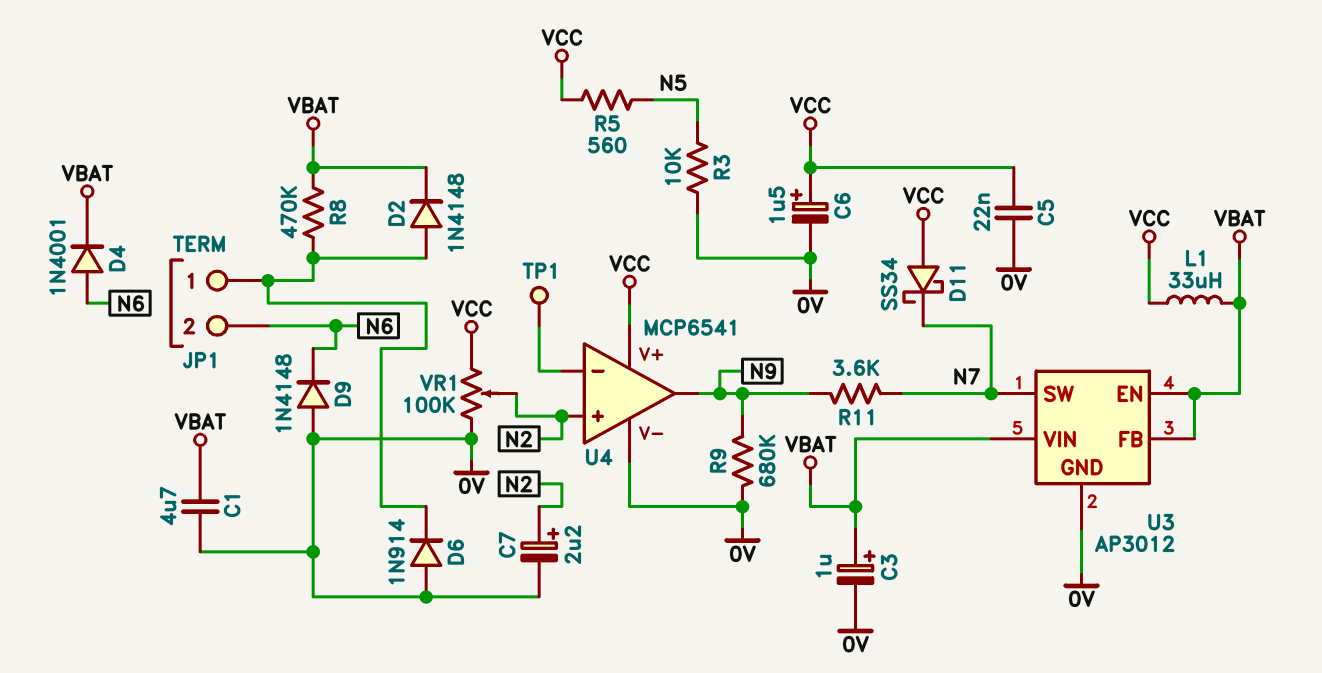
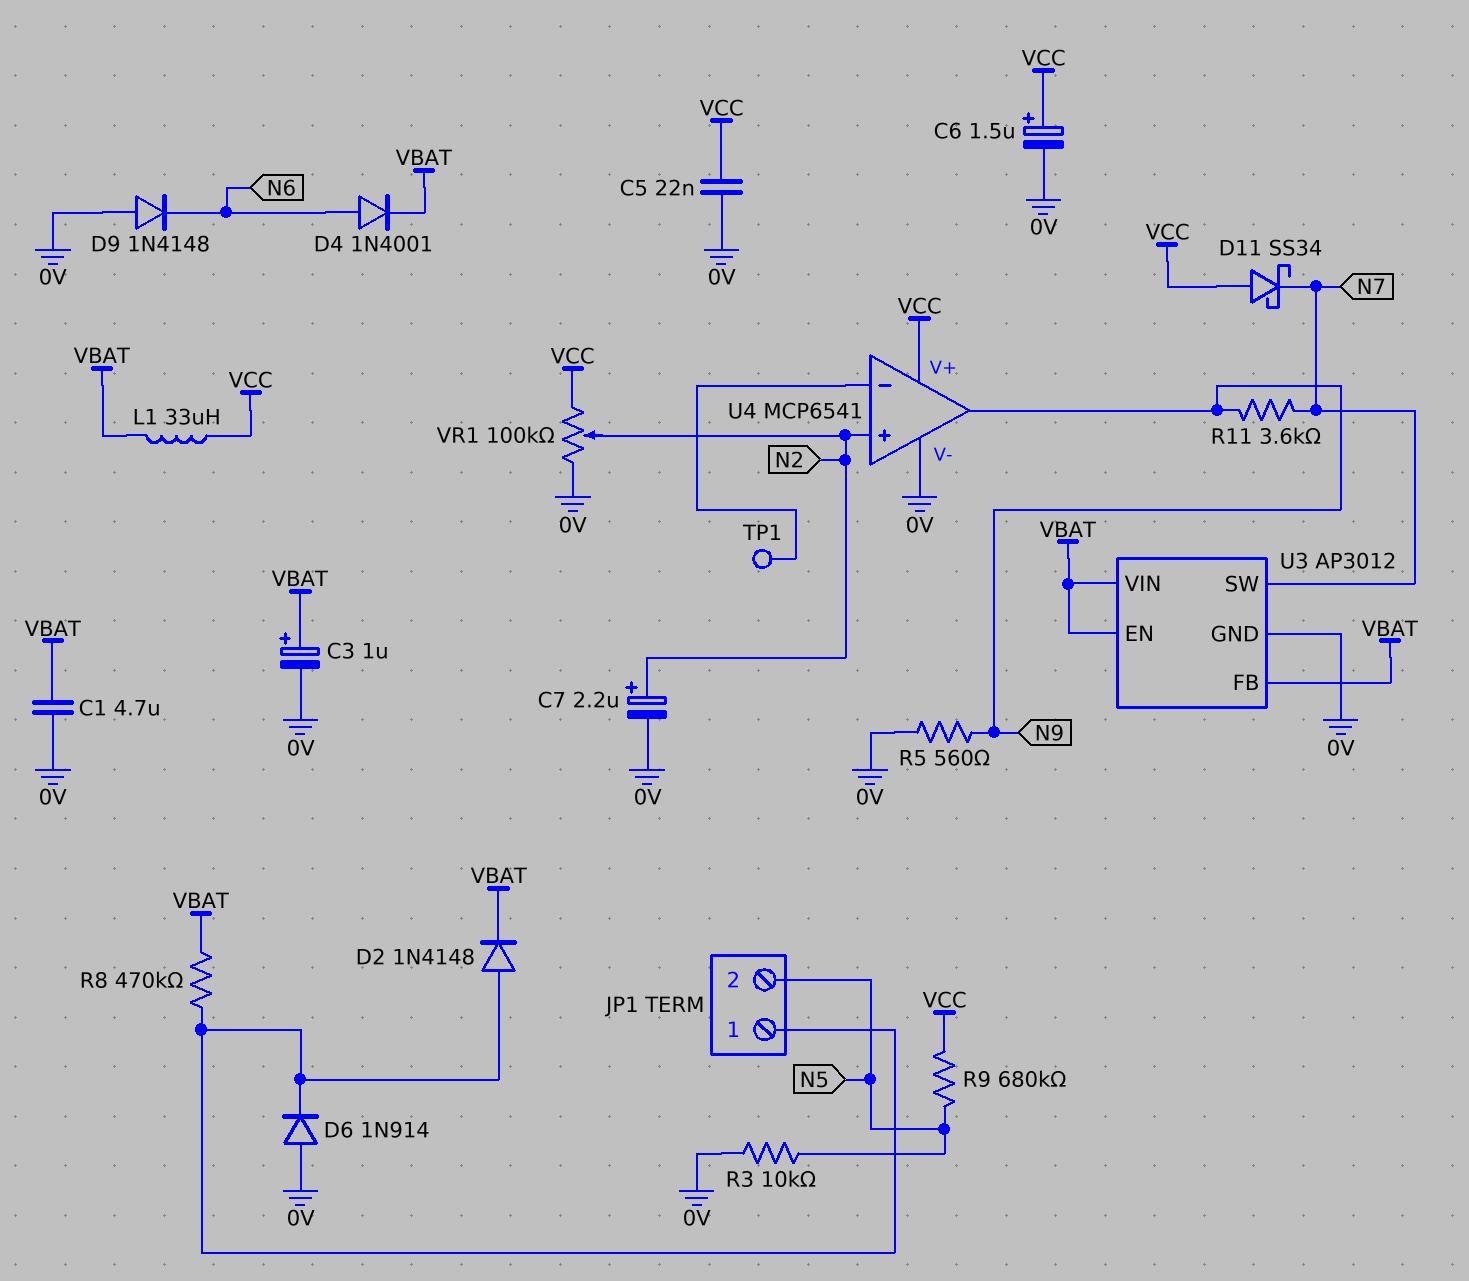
JP1 pin 2: N6 -> N5
R5: 560 (N5, VCC) -> 560 (0V, N9)
R9: 680k (0V, N9) -> 680k (N5, VCC)

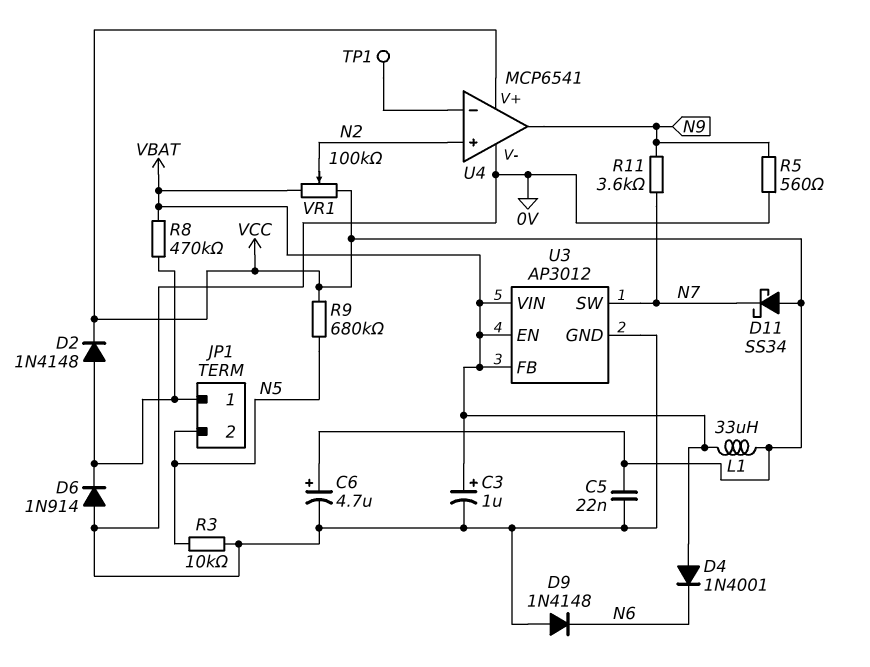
C1: 4.7uF (0V, VBAT) -> none
C6: 1.5uF (plus VCC, minus 0V) -> 4.7uF (plus VCC, minus 0V)
C7: 2.2uF (plus N2, minus 0V) -> none
D2: diode 1N4148 (A JP1/1, K VBAT) -> diode 1N4148 (A JP1/1, K VCC)
D4: diode 1N4001 (A N6, K VBAT) -> diode 1N4001 (A VBAT, K N6)
VR1: 100k (0V, VCC, wiper N2) -> 100k (VBAT, VCC, wiper N2)

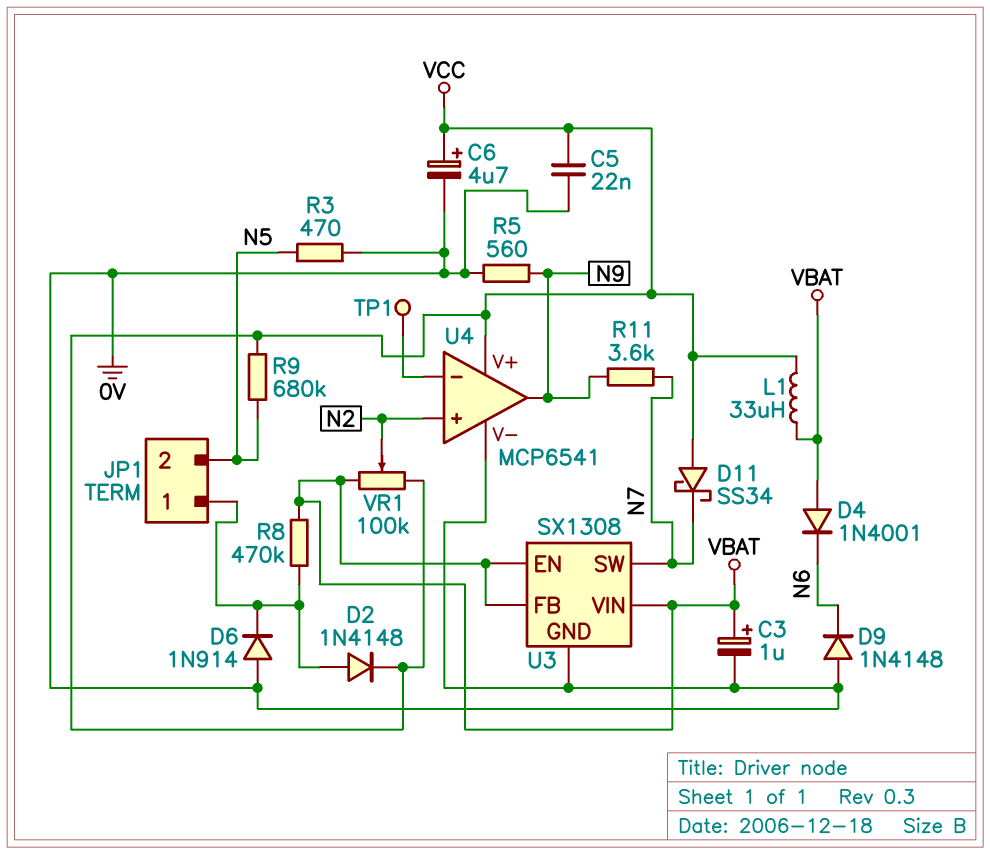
R3: 10k (0V, N5) -> 470 (0V, N5)
U3: AP3012 -> SX1308

